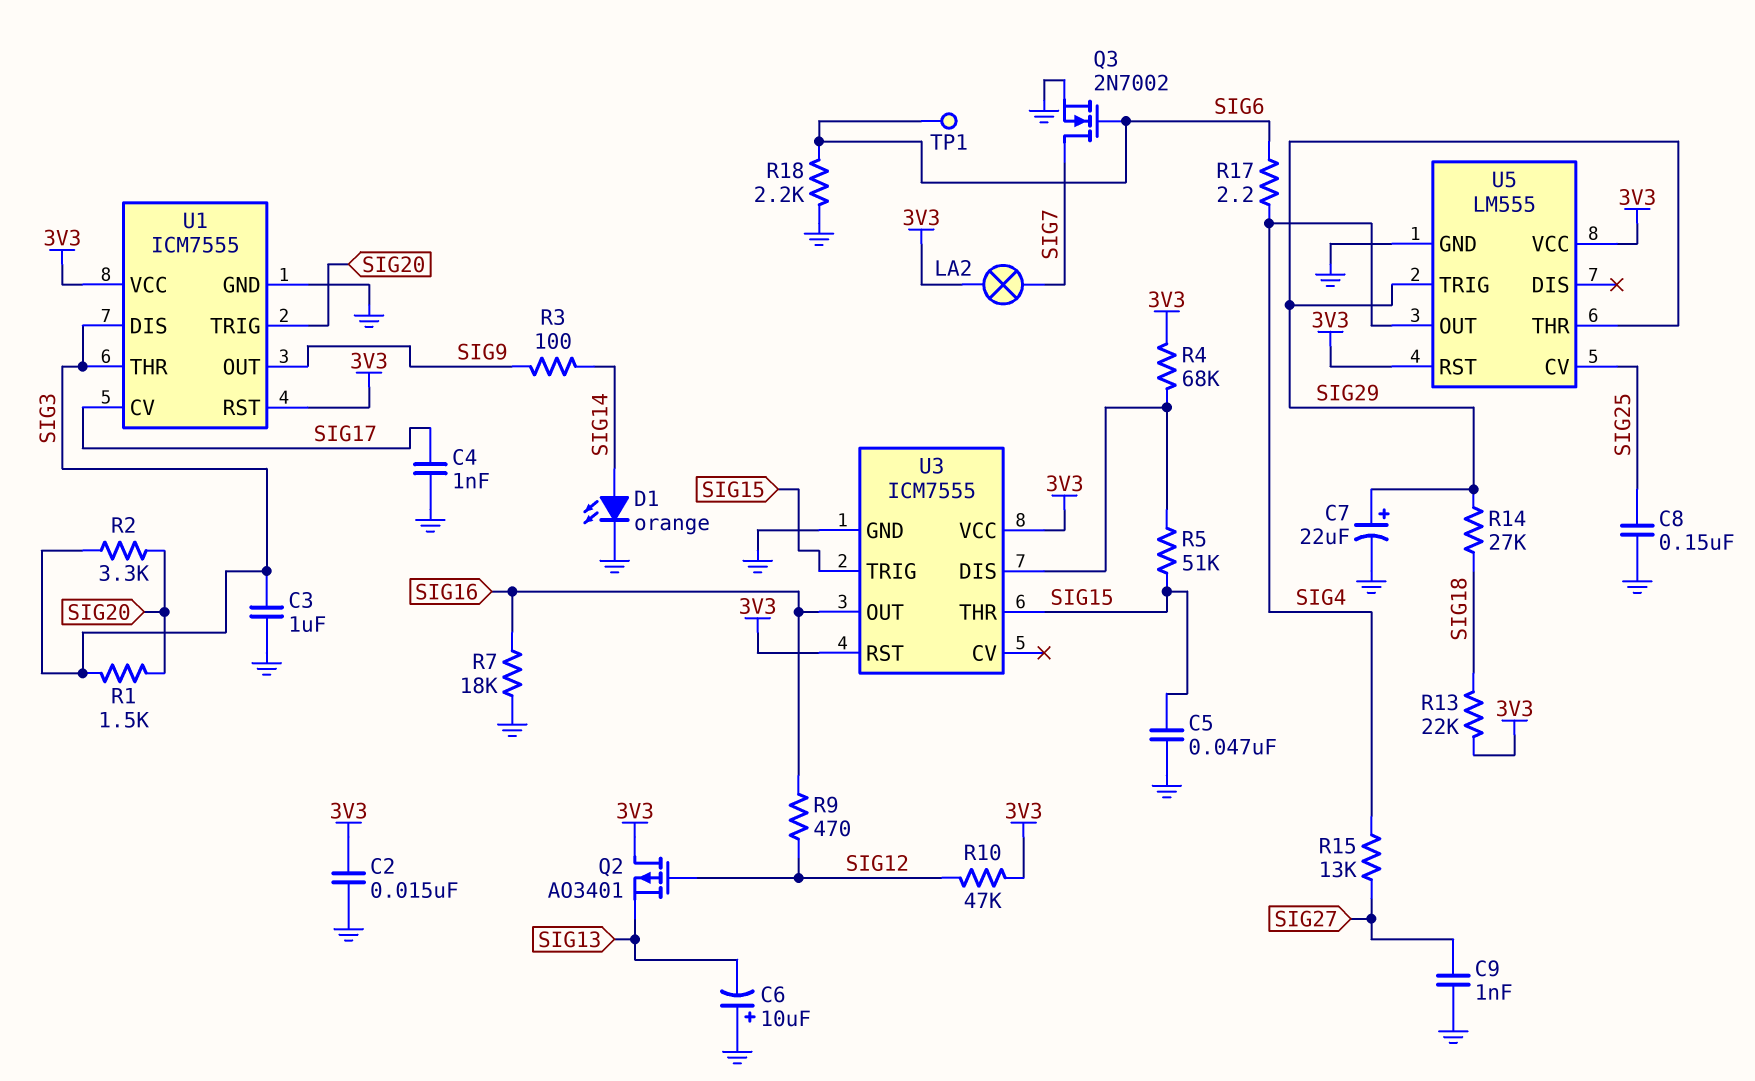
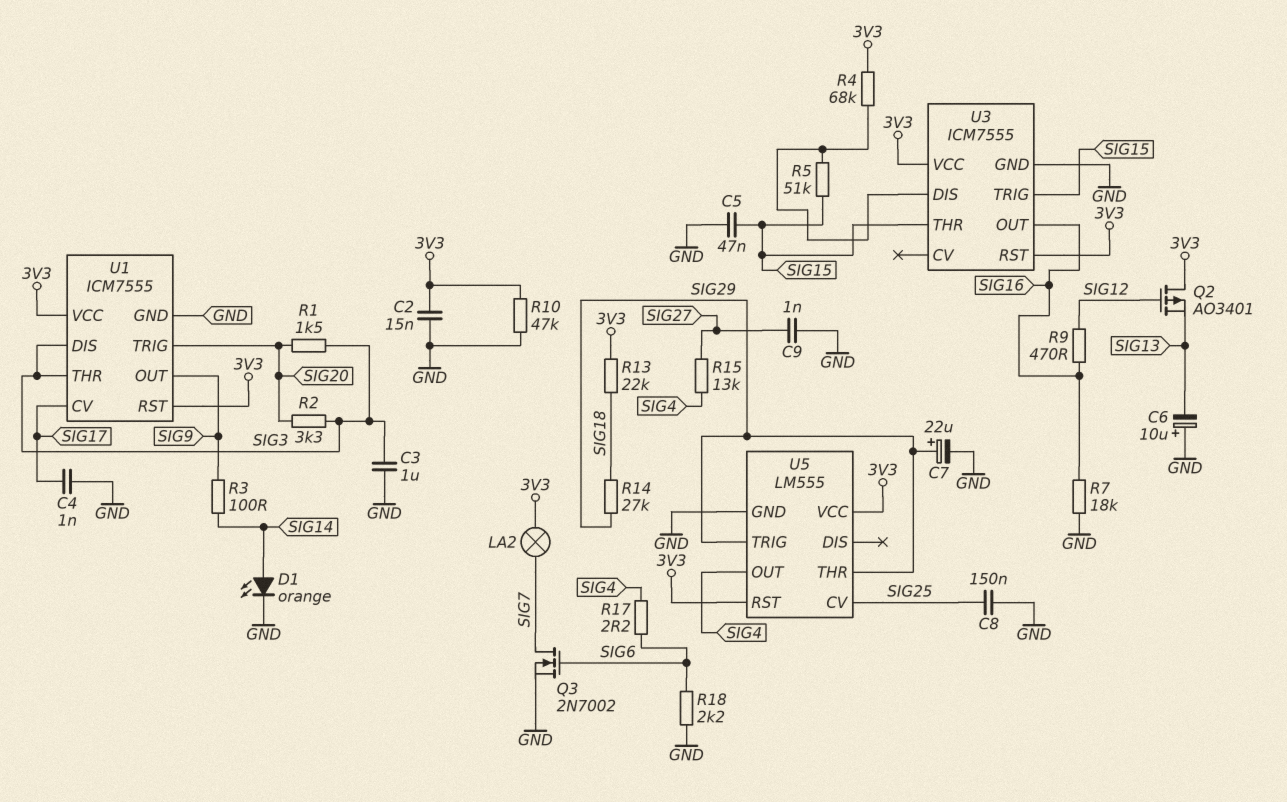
R10: 47k (3V3, SIG12) -> 47k (3V3, GND)
TP1: test point (SIG6) -> none

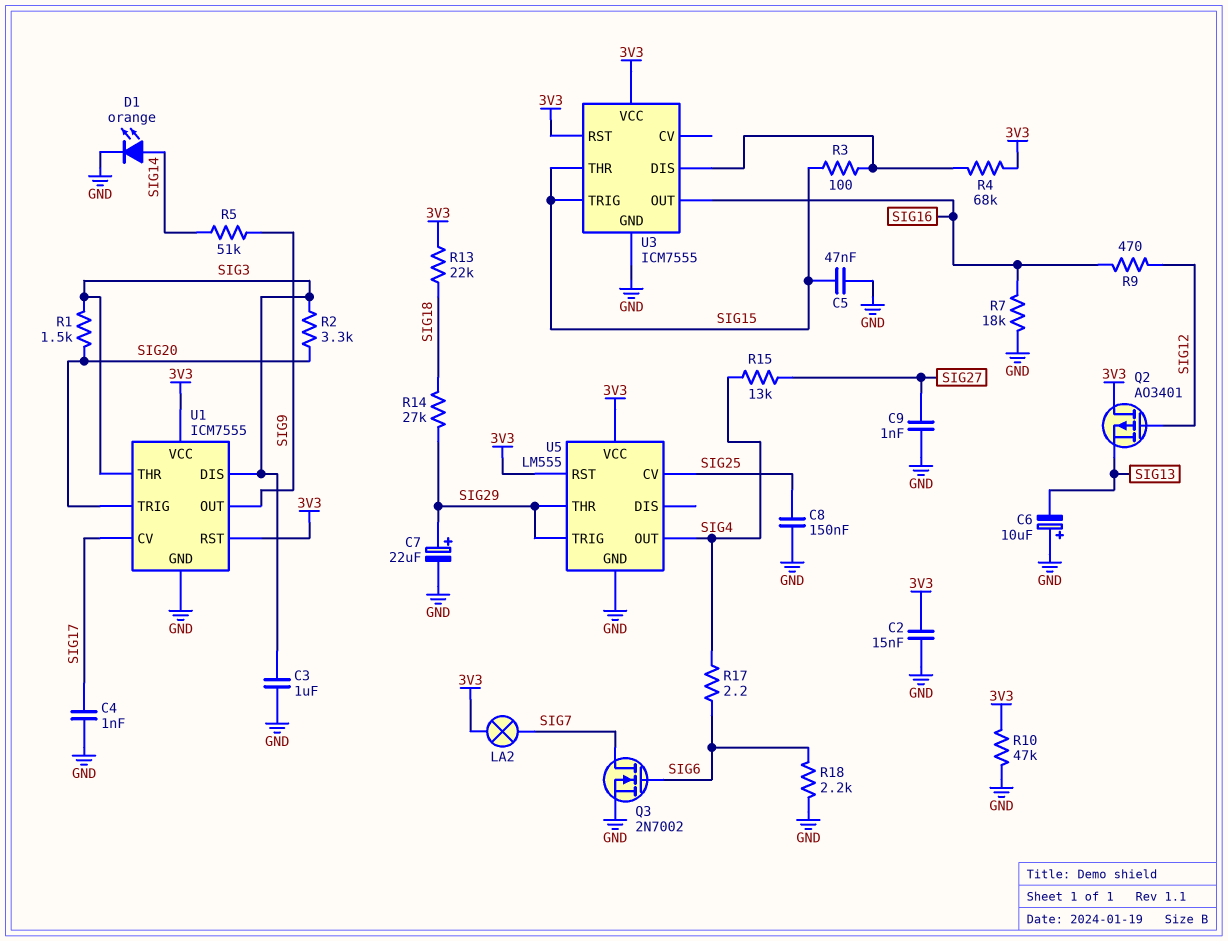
R3: 100 (SIG9, SIG14) -> 100 (SIG15, U3/DIS)
R5: 51k (SIG15, U3/DIS) -> 51k (SIG9, SIG14)

